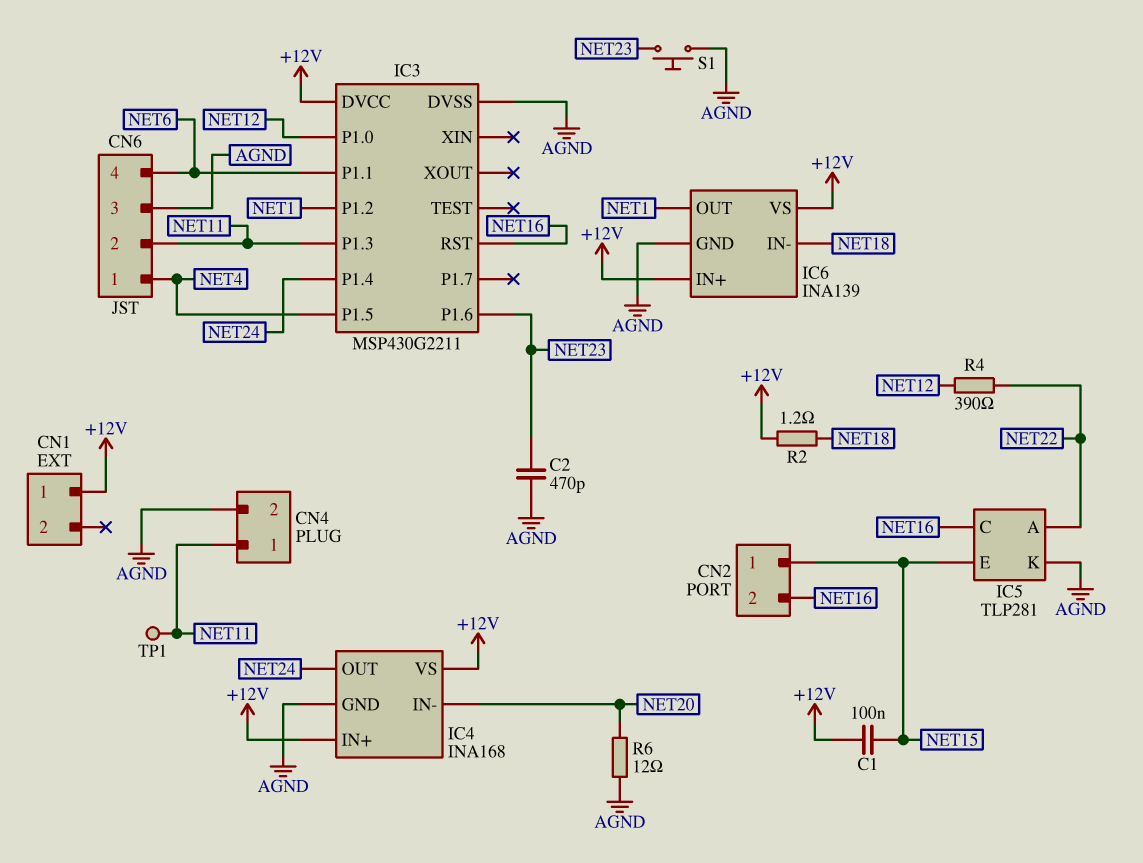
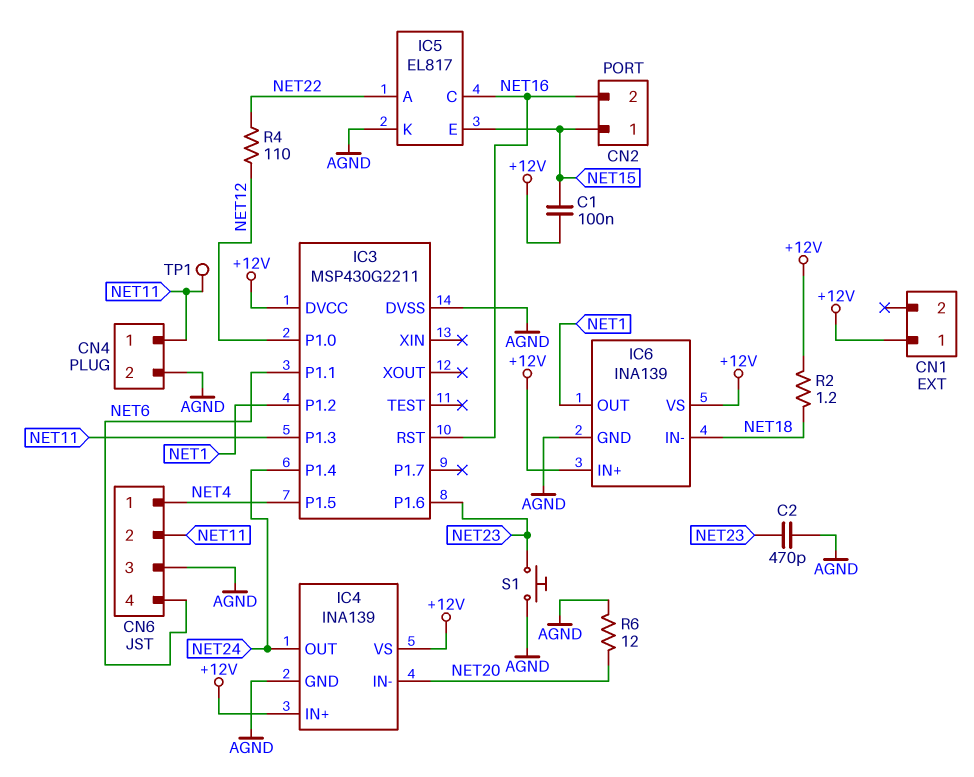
IC4: INA168 -> INA139
IC5: TLP281 -> EL817
R4: 390 (NET12, NET22) -> 110 (NET12, NET22)

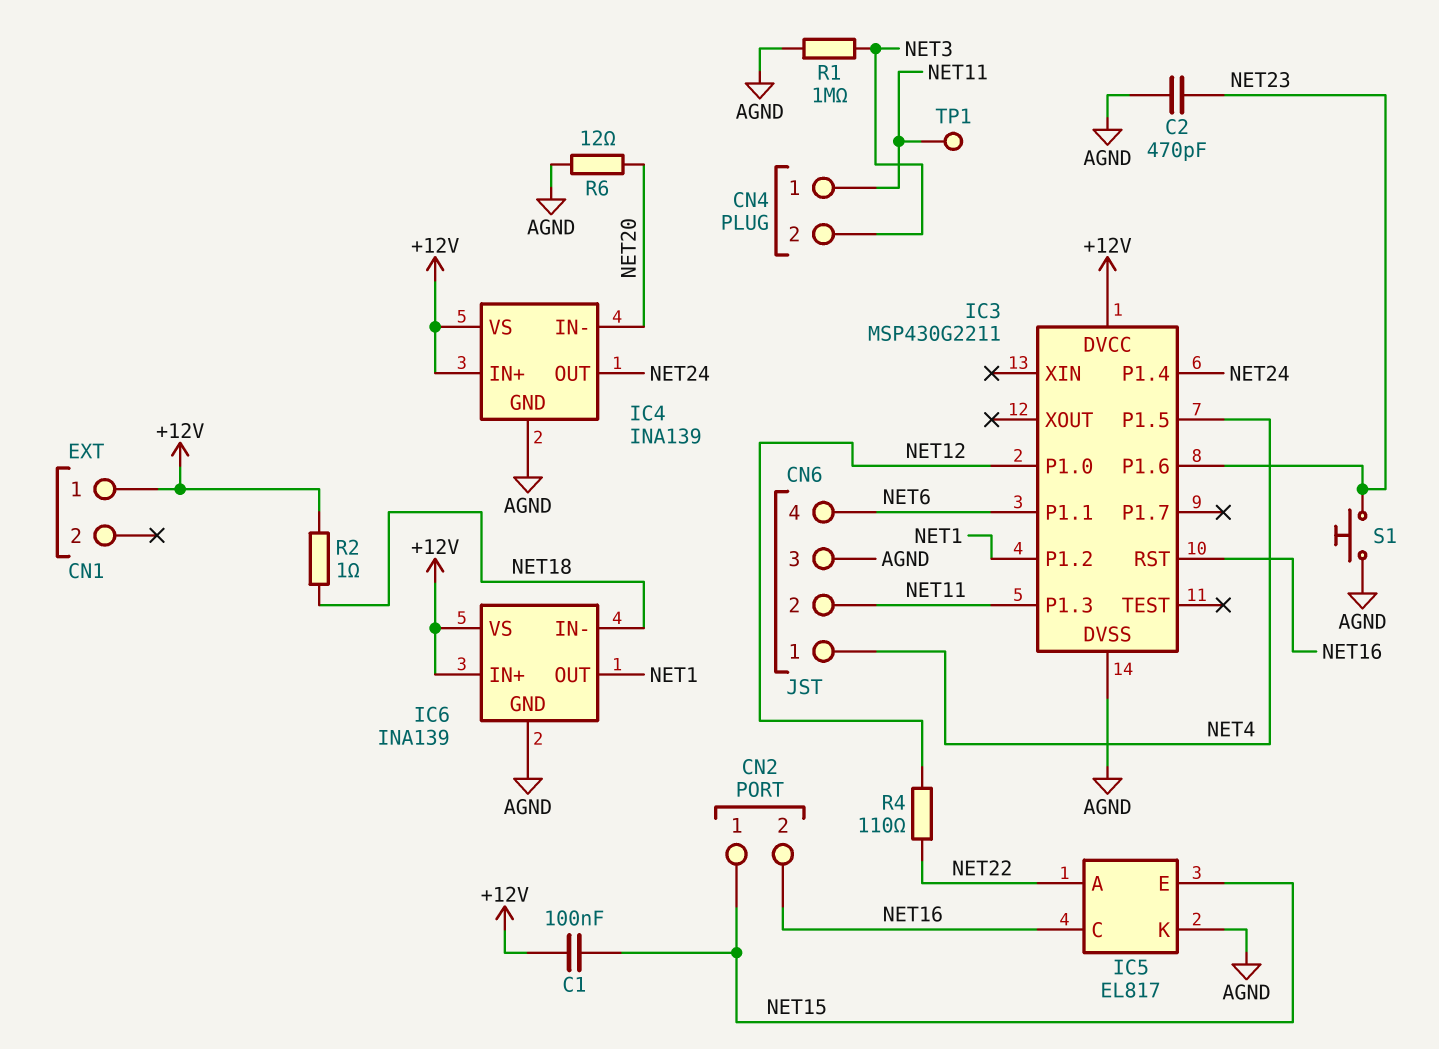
CN4 pin 2: AGND -> NET3
R1: none -> 1M (AGND, NET3)
R2: 1.2 (+12V, NET18) -> 1 (+12V, NET18)

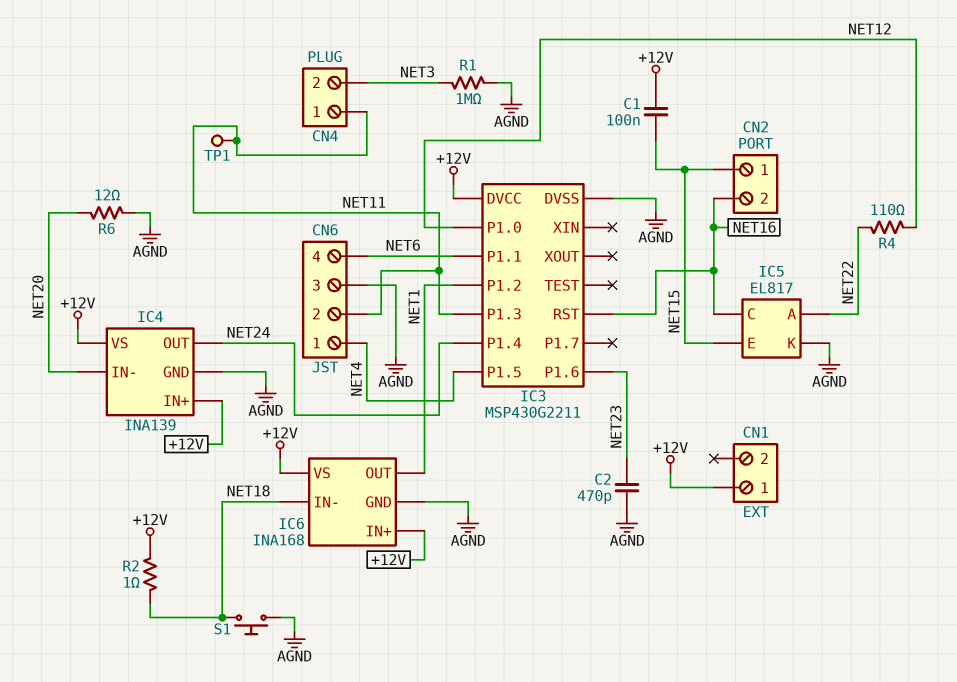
IC6: INA139 -> INA168
S1: button (AGND, NET23) -> button (AGND, NET18)

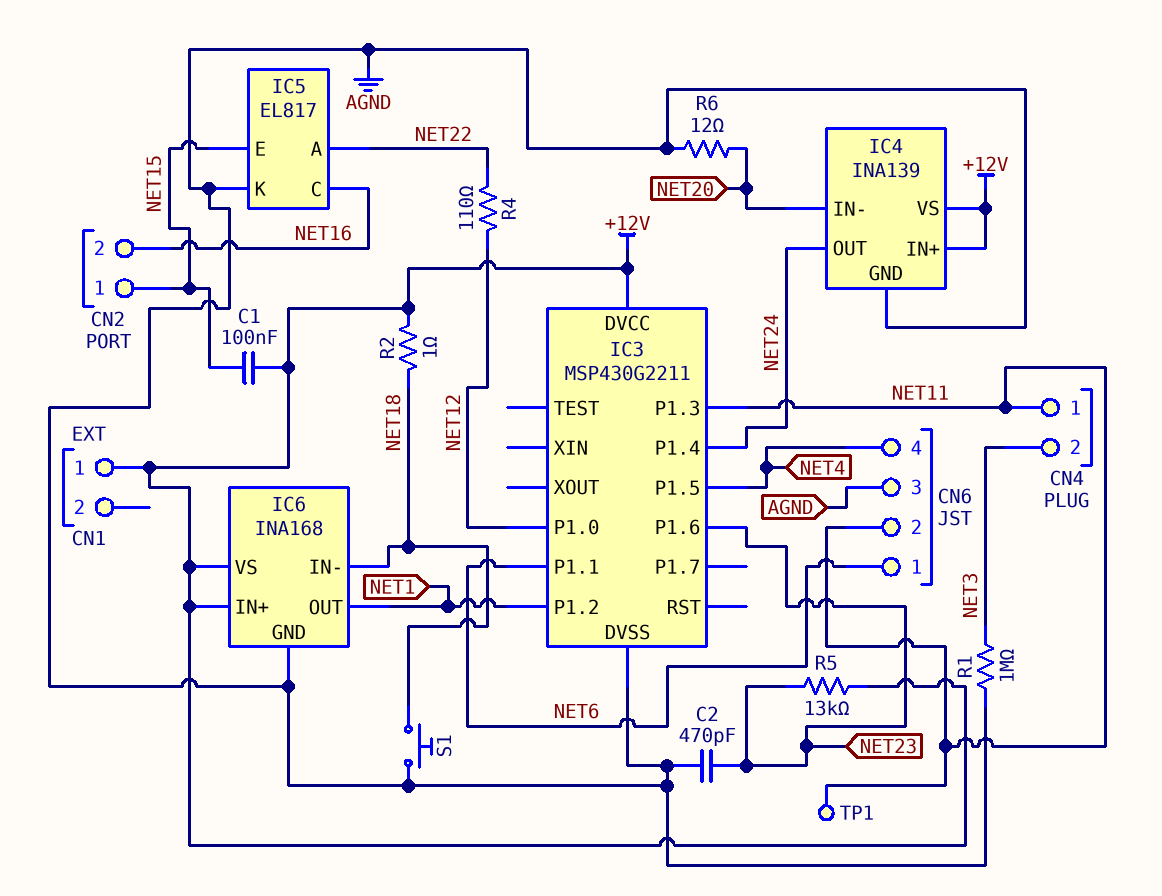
CN6 pin 1: NET4 -> NET6
CN6 pin 4: NET6 -> NET4
IC3 pin RST: NET16 -> none
R5: none -> 13k (+12V, NET23)

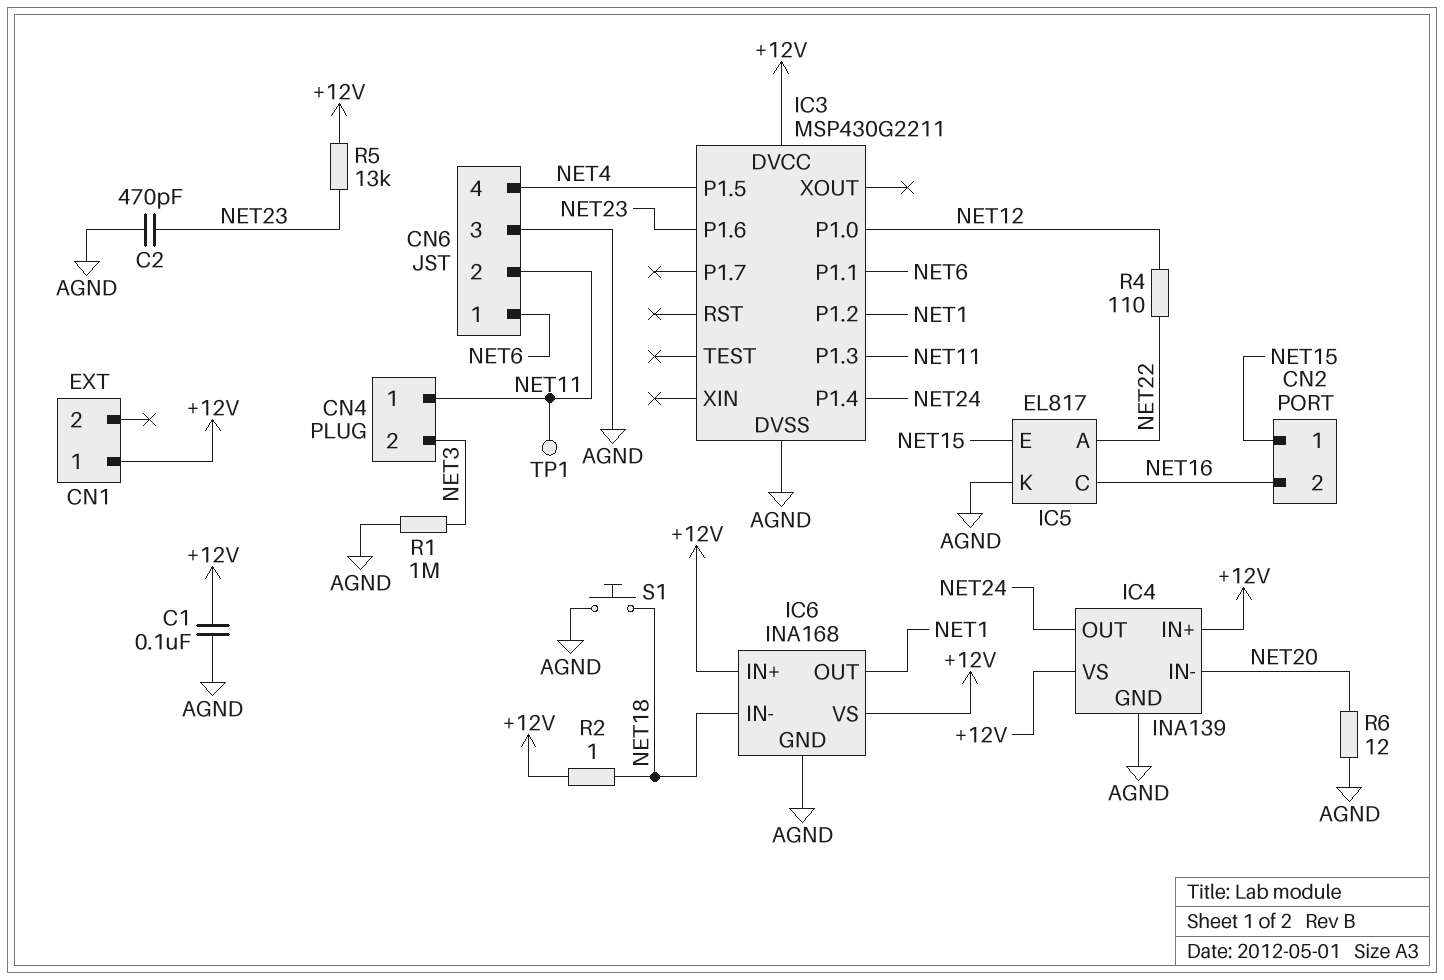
C1: 100nF (+12V, NET15) -> 100nF (+12V, AGND)

